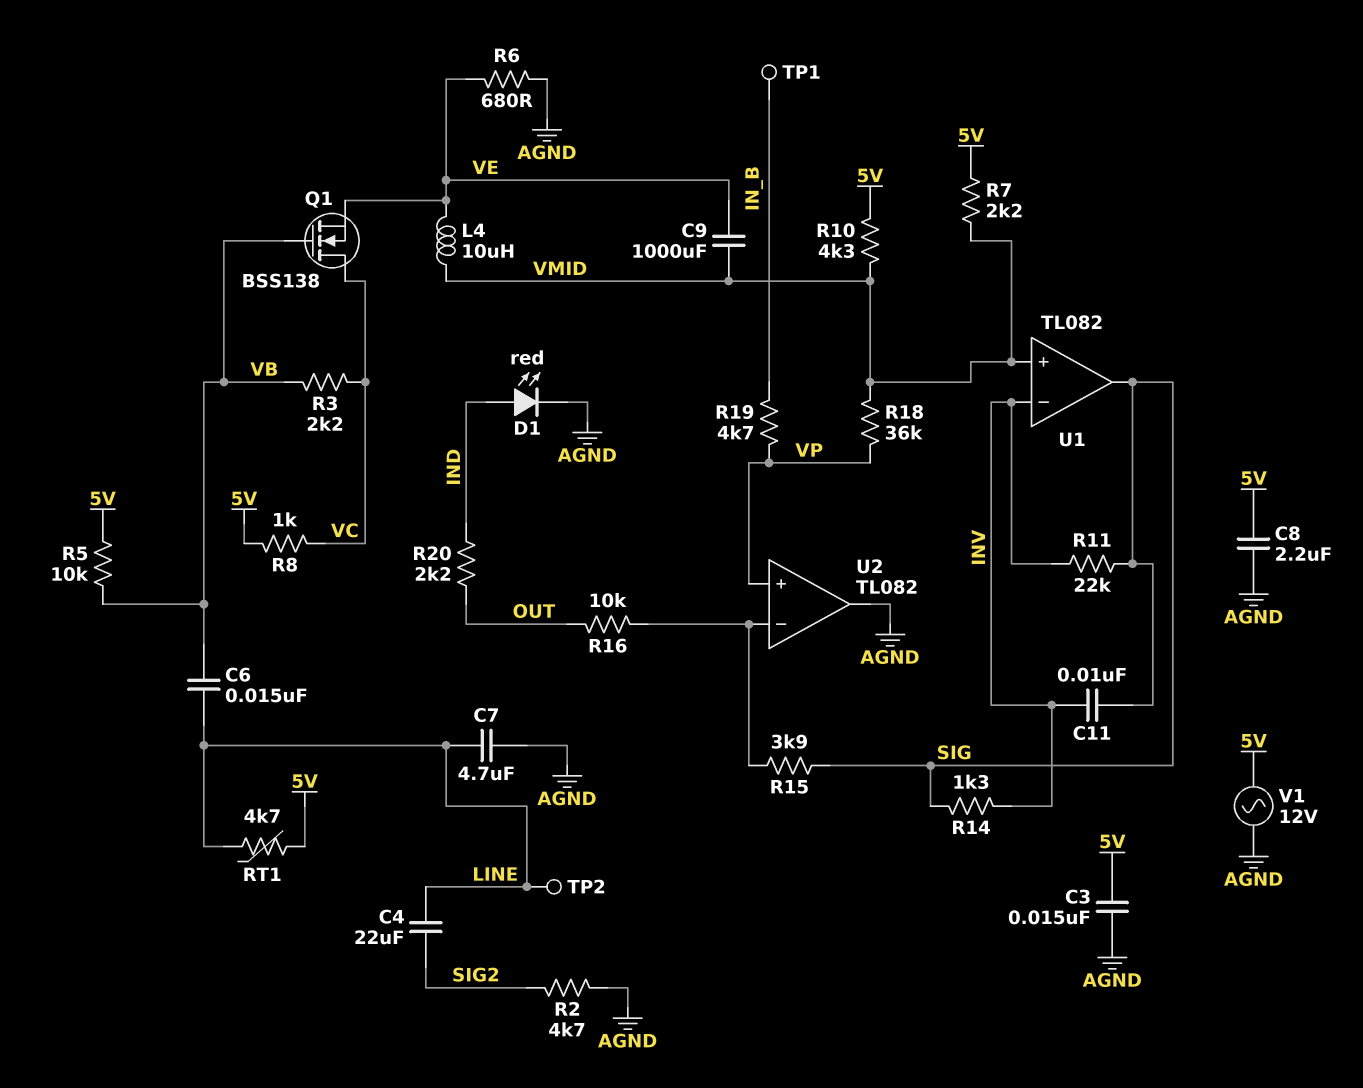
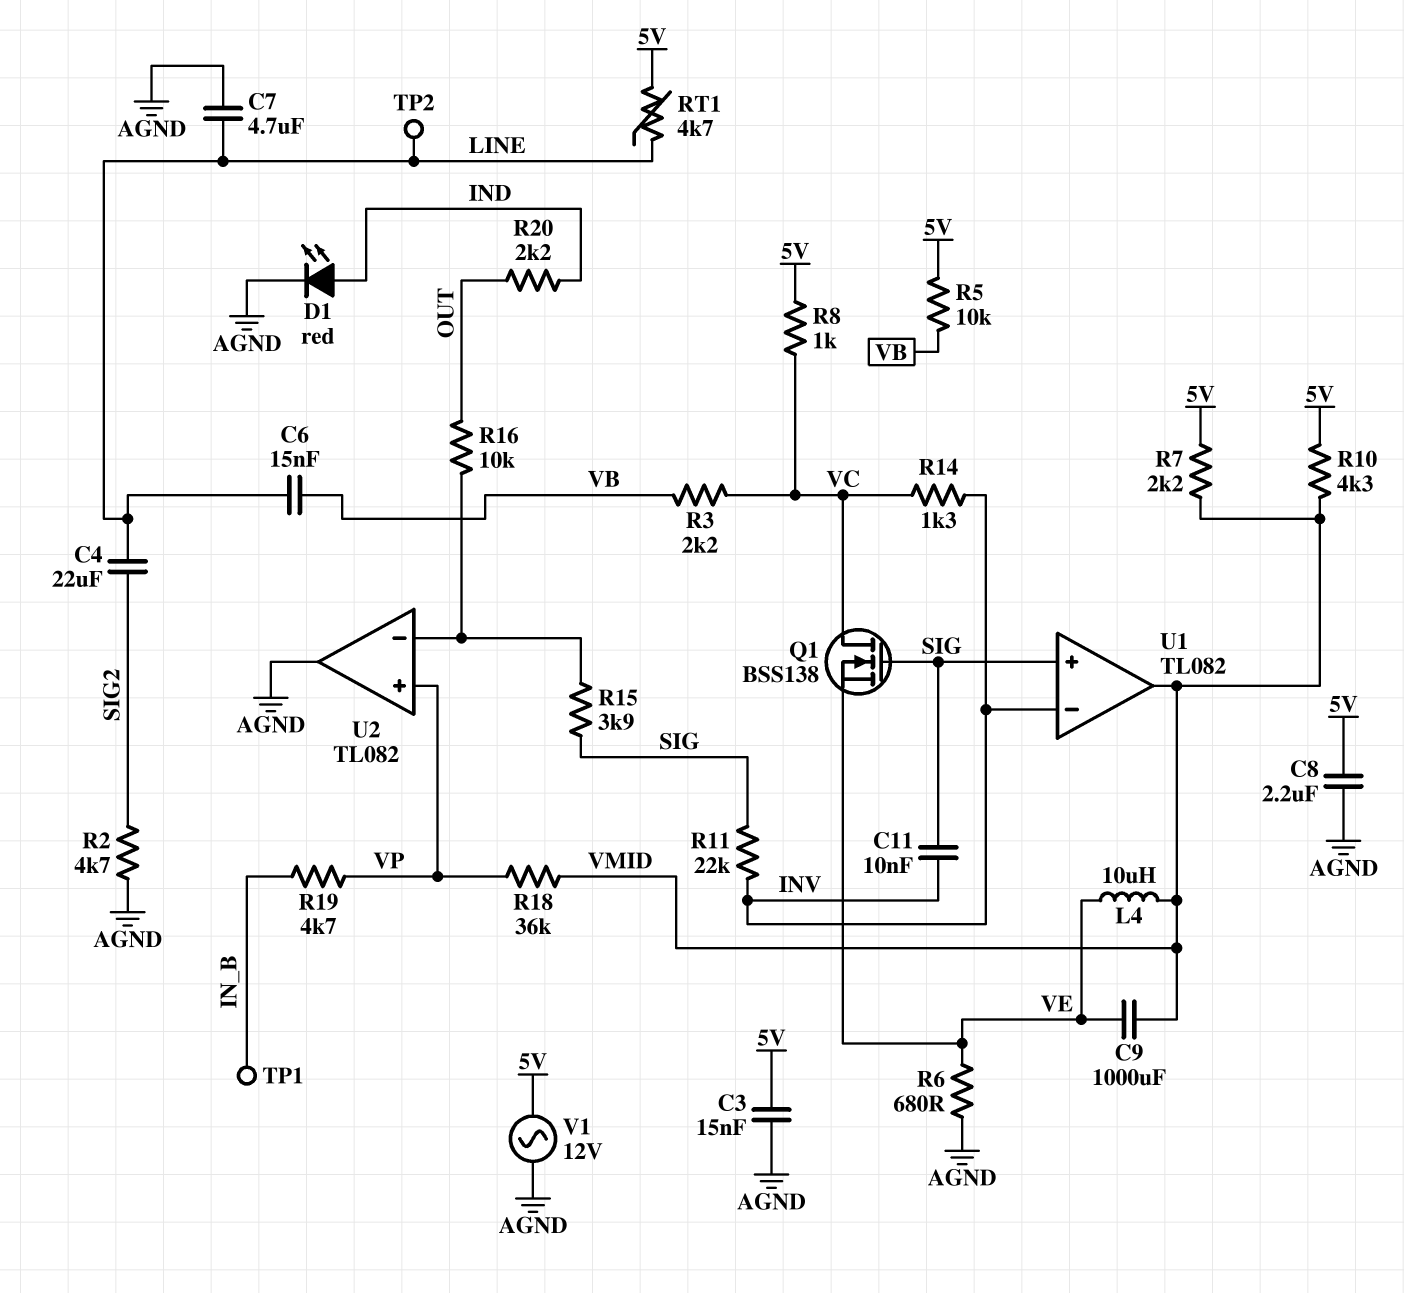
Q1: NMOS BSS138 (G VB, D VC, S VE) -> NMOS BSS138 (G SIG, D VC, S VE)
R14: 1.3k (INV, SIG) -> 1.3k (INV, VC)
U1 pin in+: VMID -> SIG
U1 pin out: SIG -> VMID

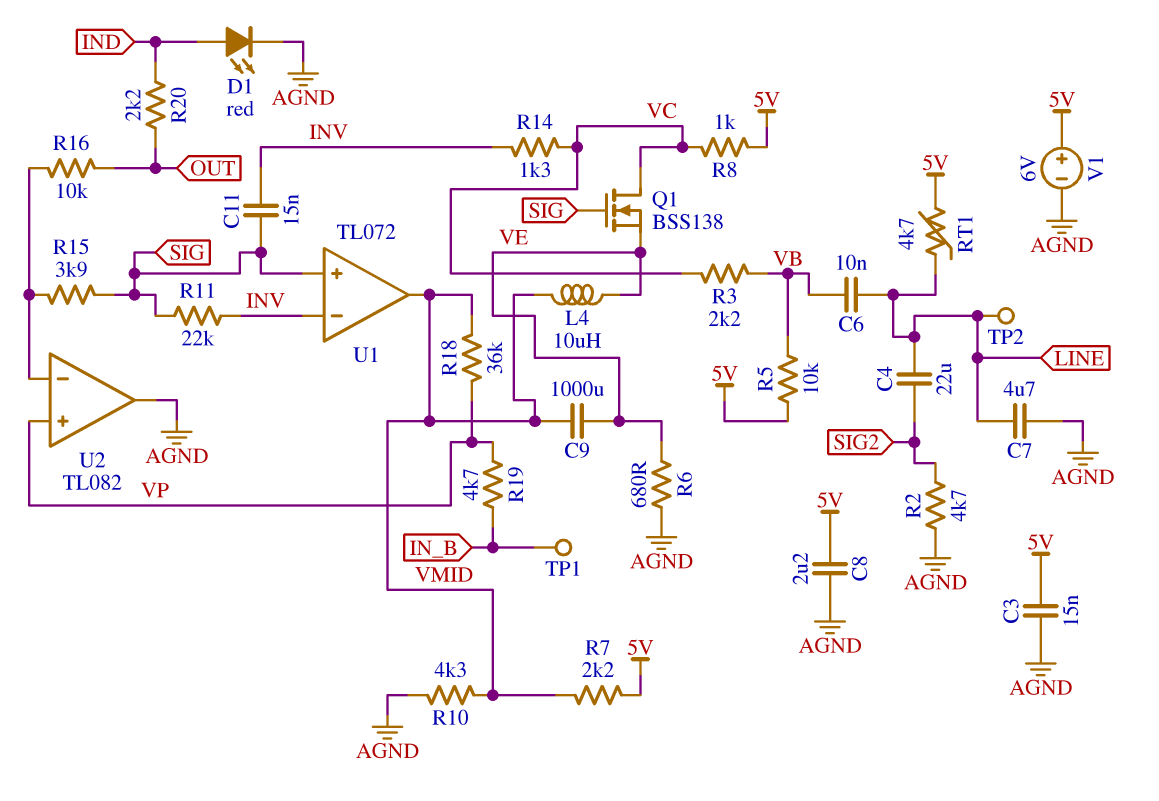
C6: 15nF (LINE, VB) -> 10nF (LINE, VB)
C11: 10nF (INV, SIG) -> 15nF (INV, SIG)
R10: 4.3k (5V, VMID) -> 4.3k (AGND, VMID)
U1: TL082 -> TL072
V1: AC 12V (5V, AGND) -> 6V (plus 5V, minus AGND)

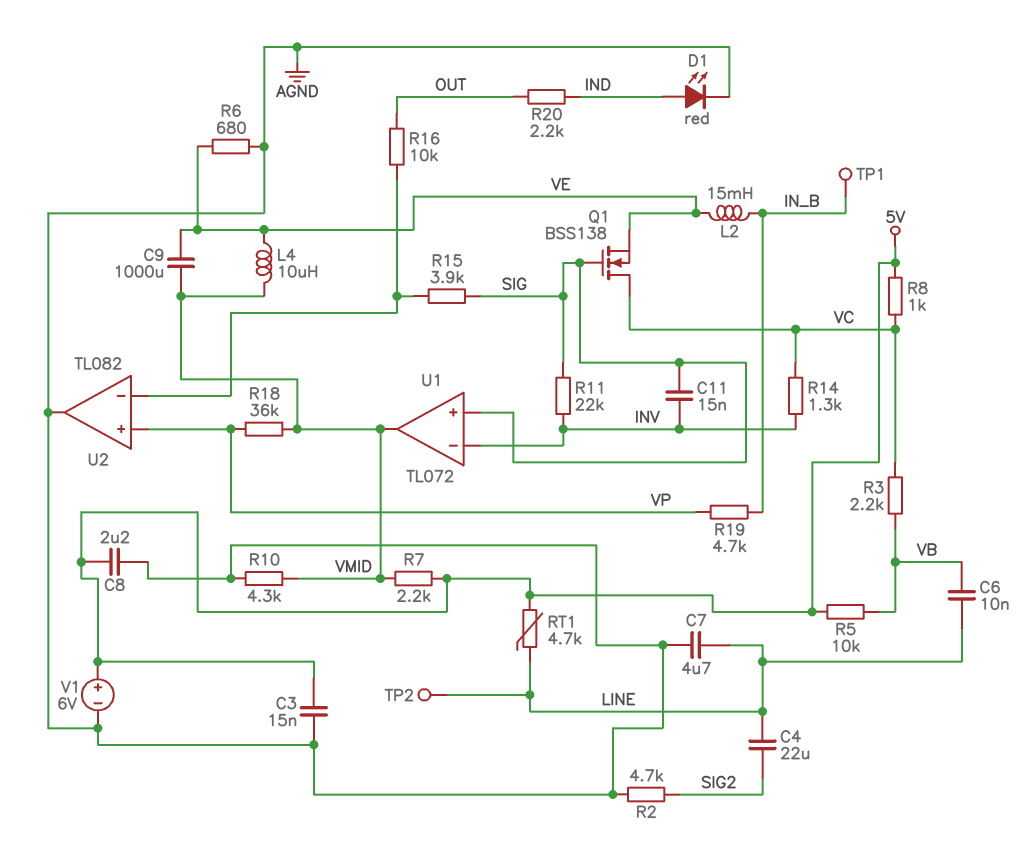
L2: none -> 15mH (IN_B, VE)

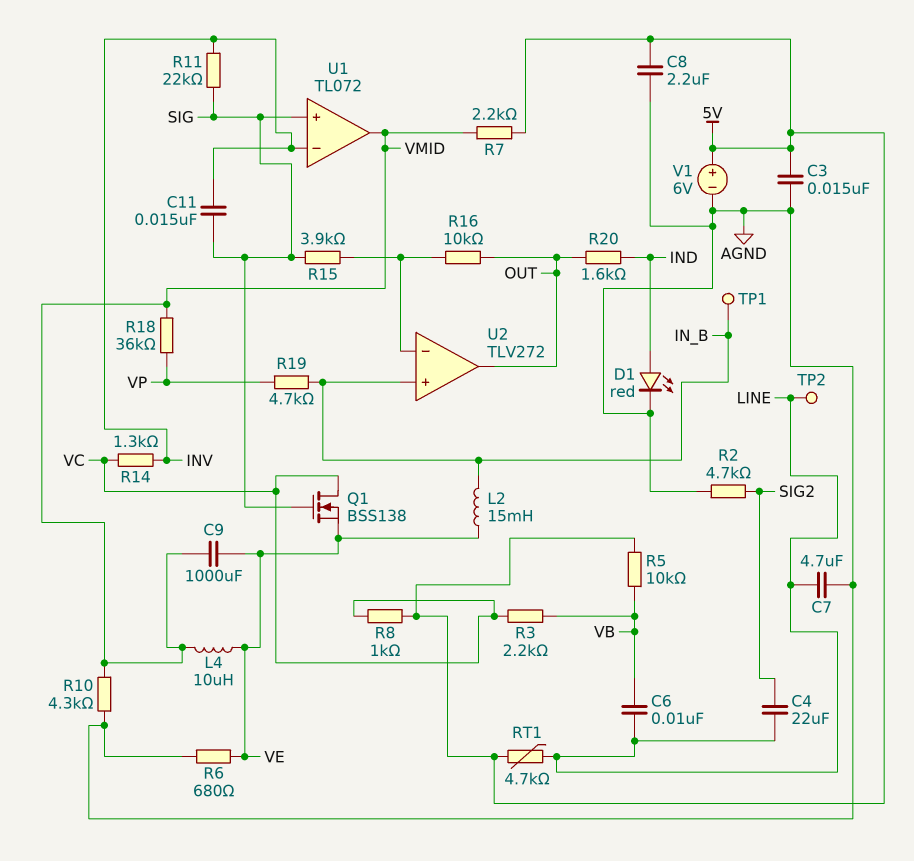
R20: 2.2k (IND, OUT) -> 1.6k (IND, OUT)
U2: TL082 -> TLV272
U2 pin in+: VP -> IN_B
U2 pin out: AGND -> OUT

